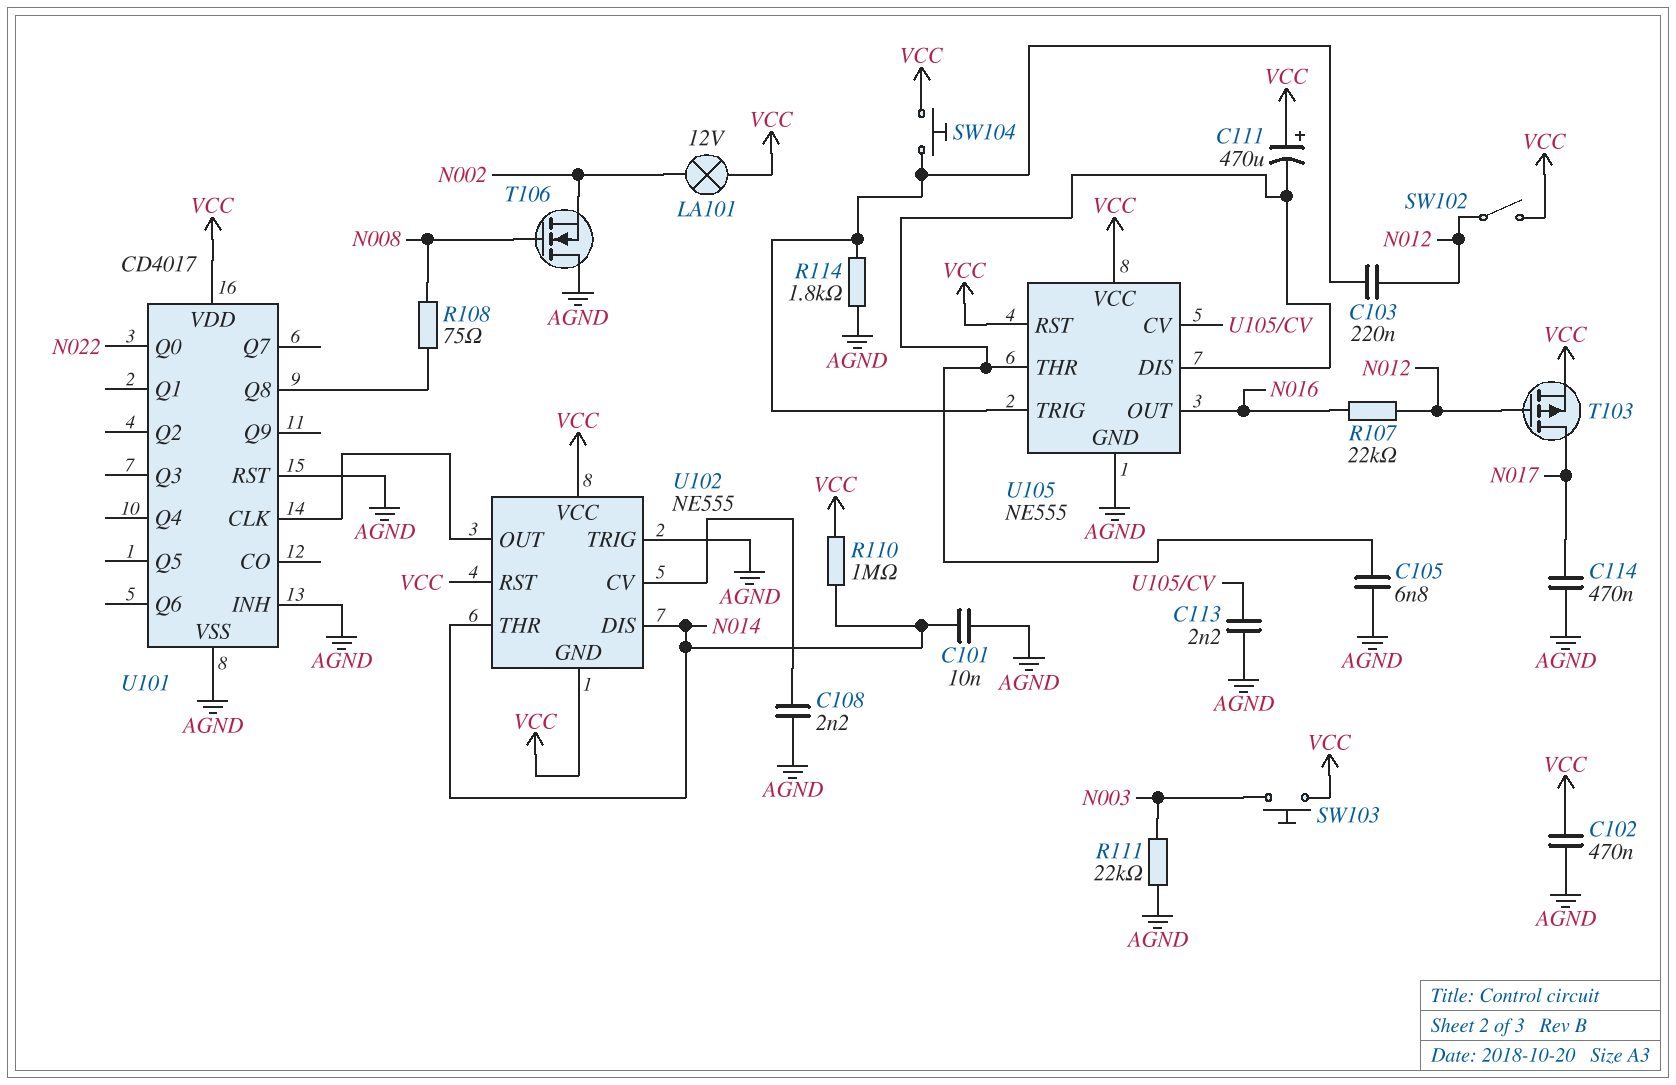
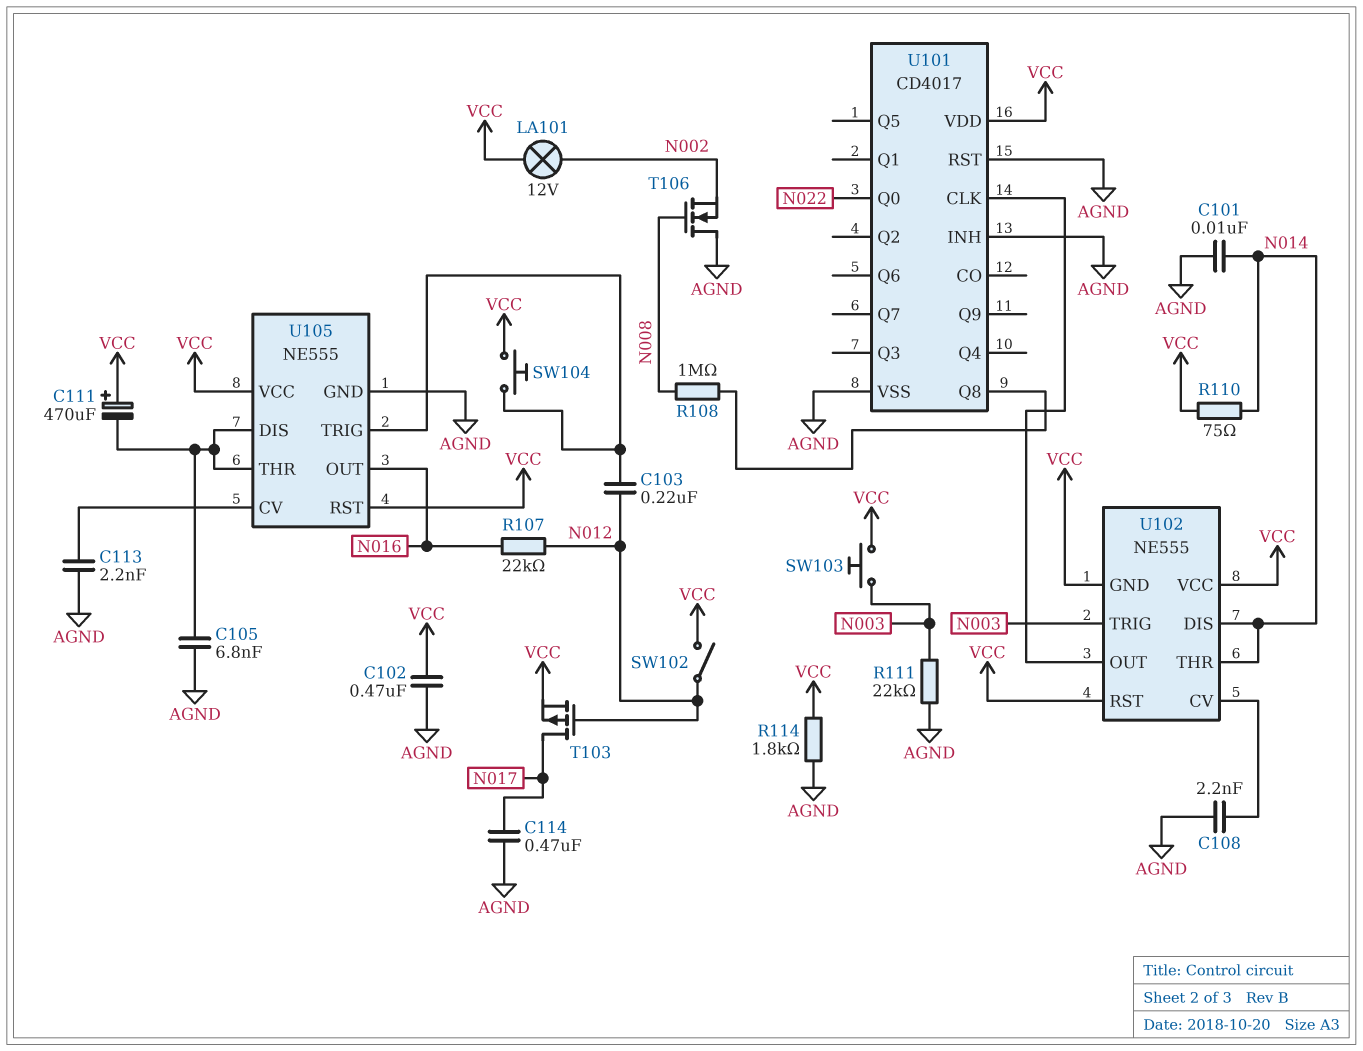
R108: 75 (N008, U101/Q8) -> 1M (N008, U101/Q8)
R110: 1M (N014, VCC) -> 75 (N014, VCC)
R114: 1.8k (AGND, U105/TRIG) -> 1.8k (AGND, VCC)
U102 pin TRIG: AGND -> N003

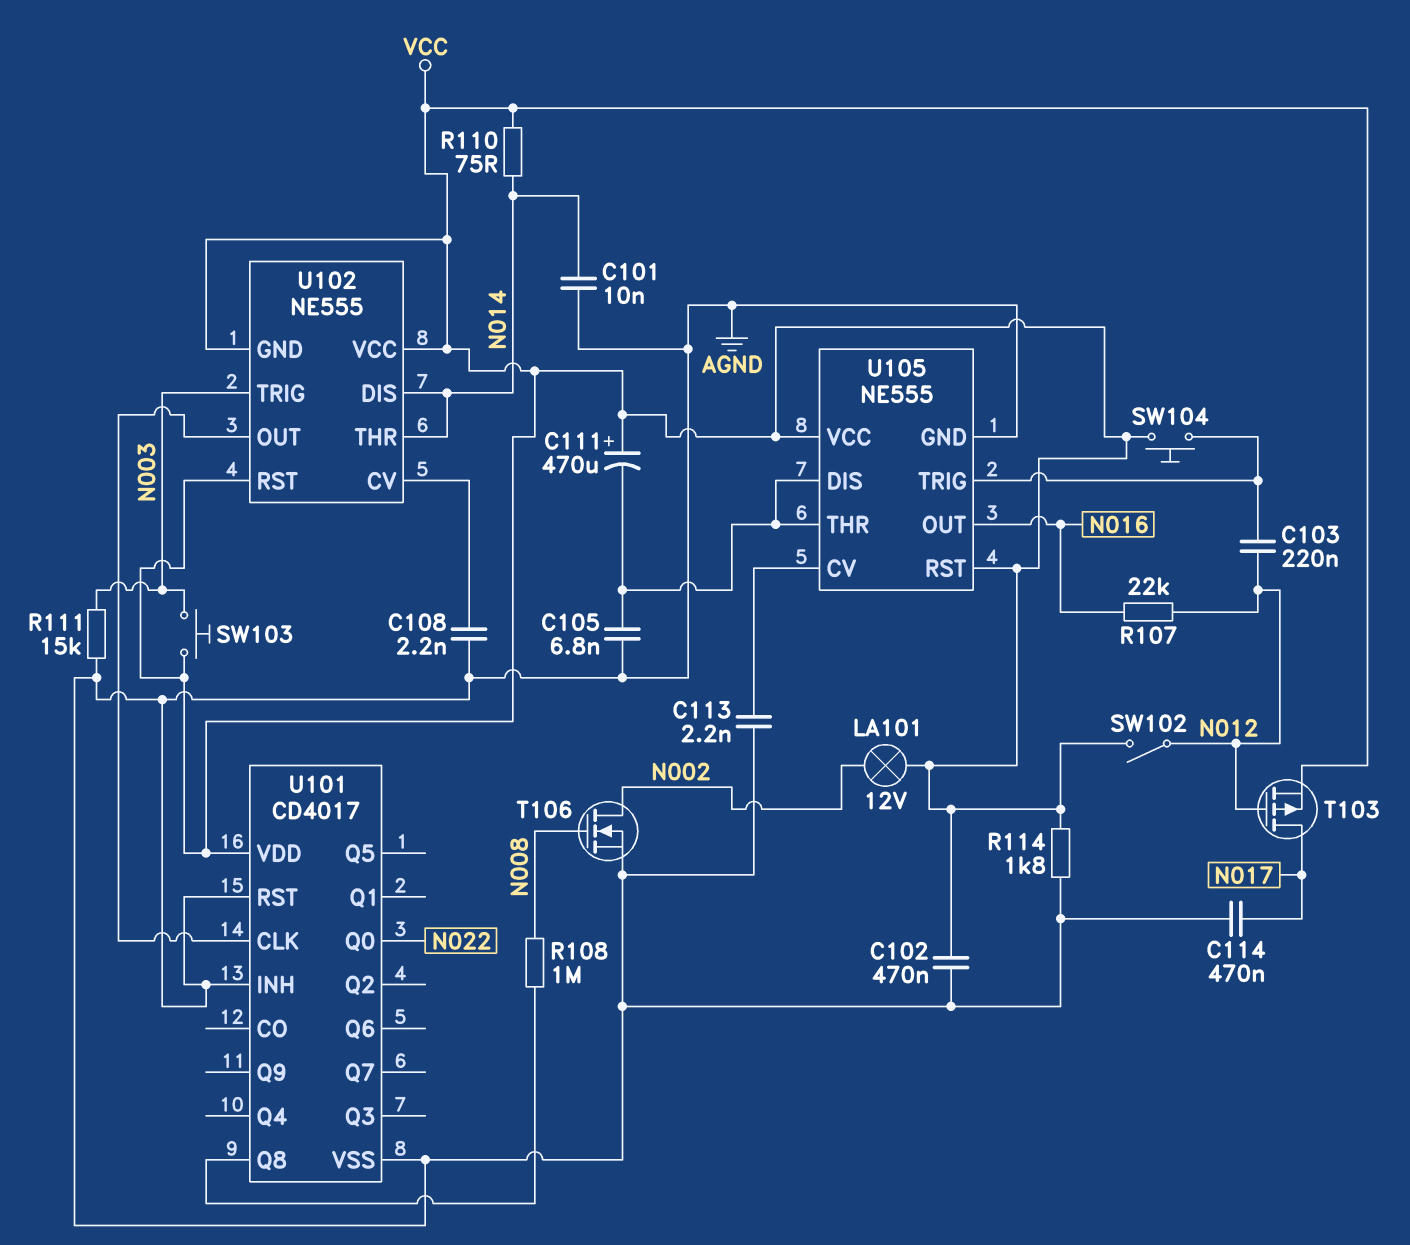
R111: 22k (AGND, N003) -> 15k (AGND, N003)
T106: NMOS (G N008, D AGND, S N002) -> NMOS (G N008, D N002, S AGND)

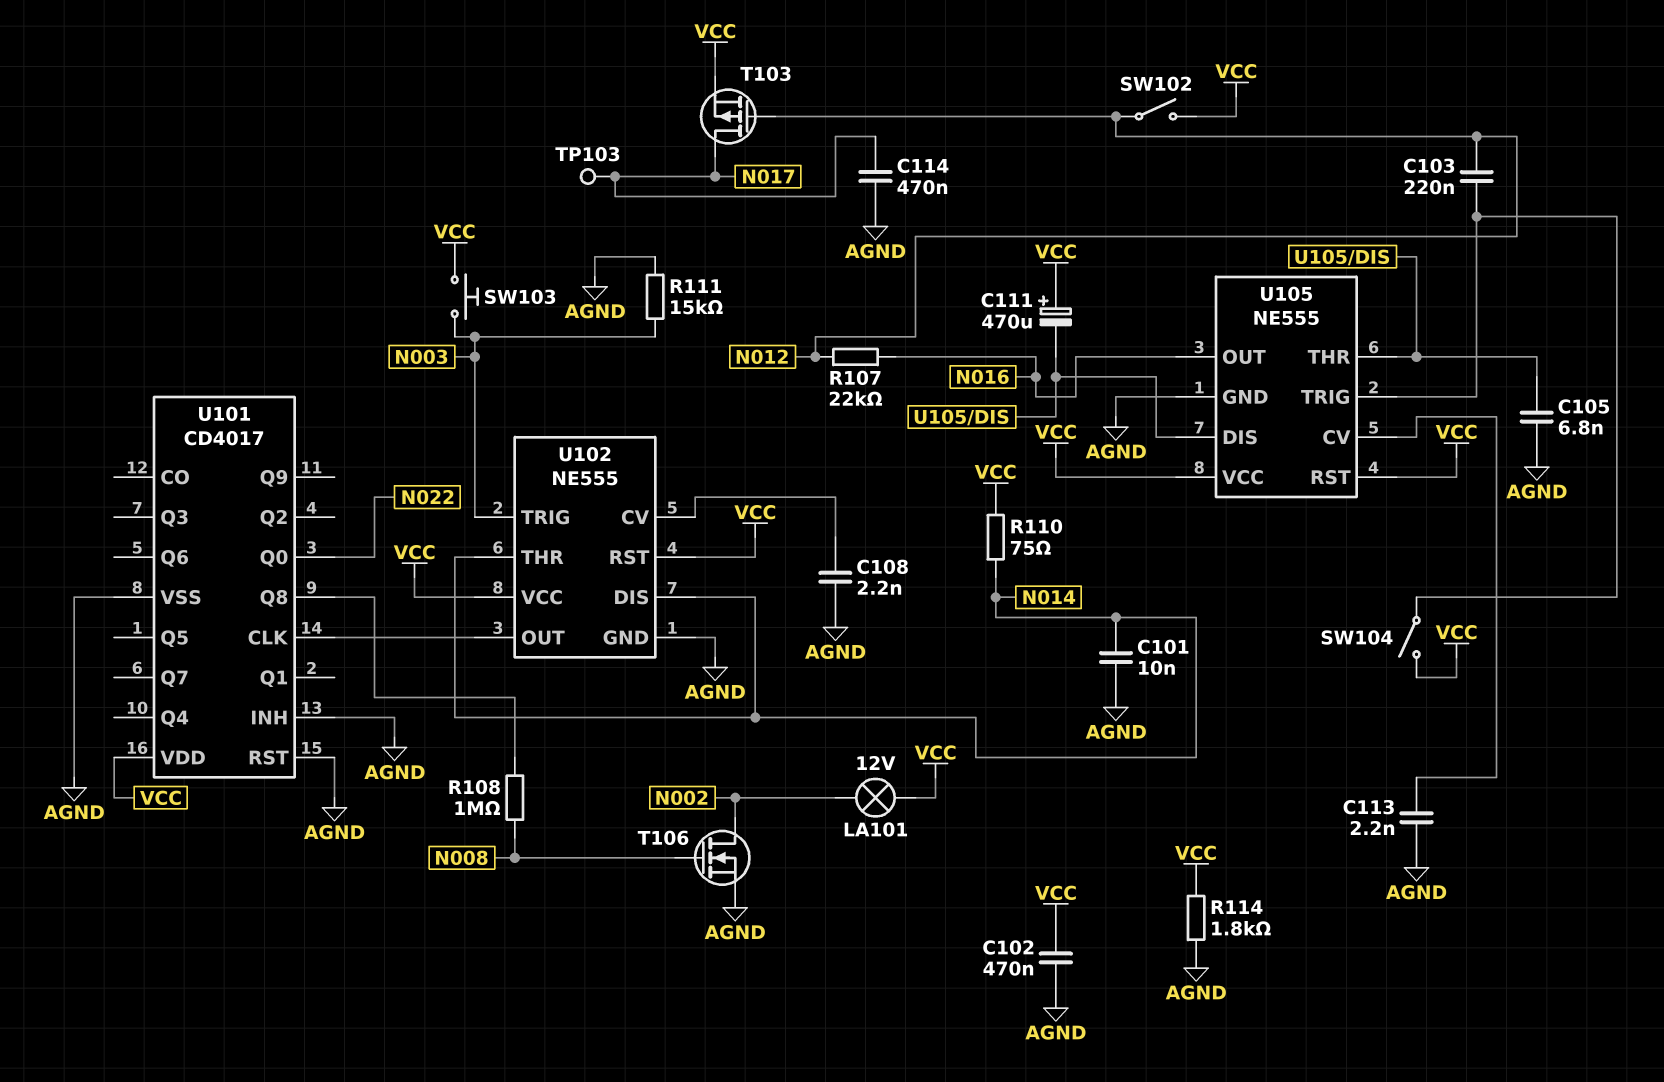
SW104: button (U105/TRIG, VCC) -> switch (U105/TRIG, VCC)
TP103: none -> test point (N017)
U102 pin GND: VCC -> AGND

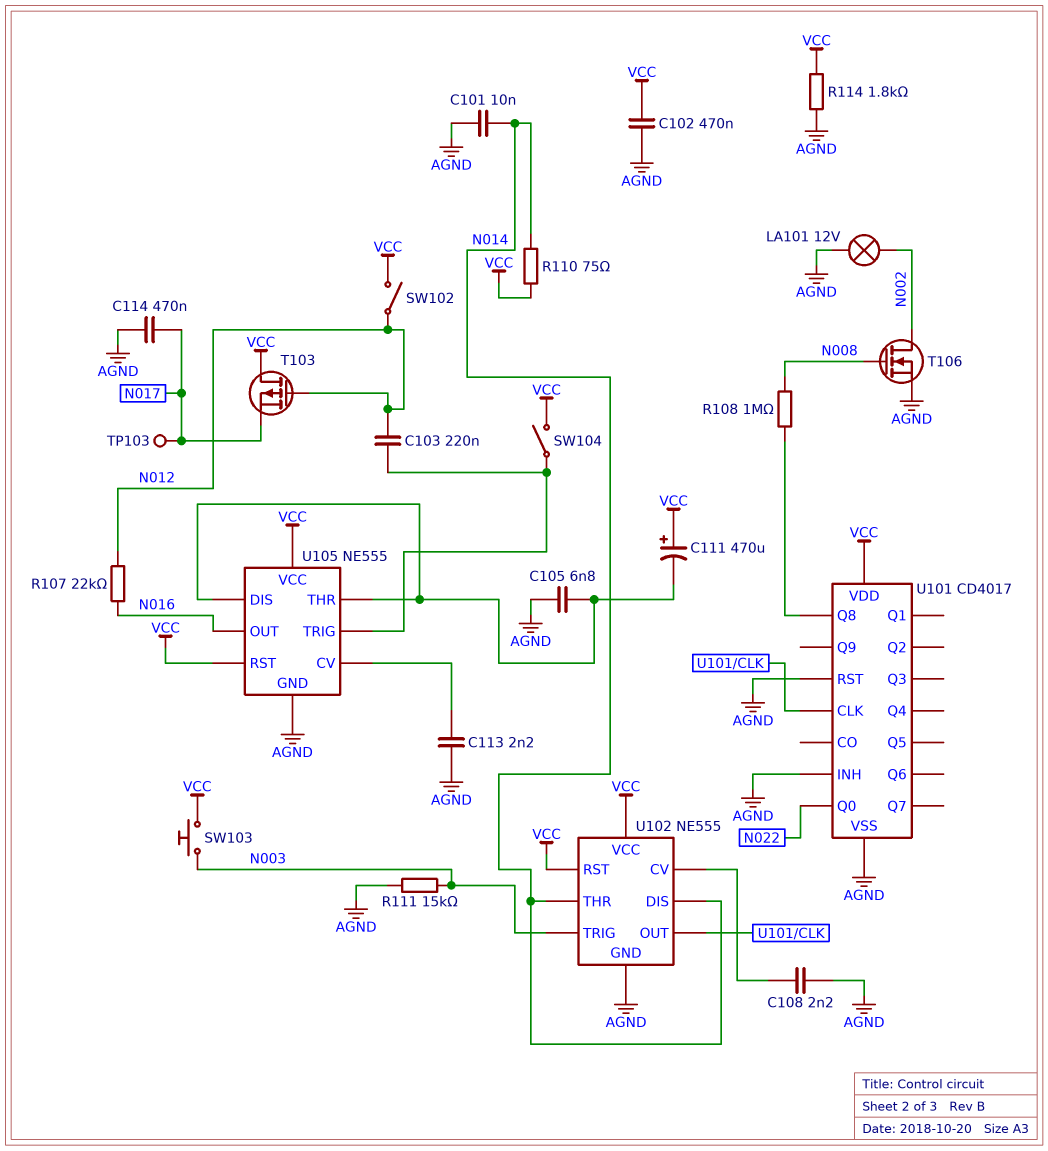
LA101: lamp 12V (N002, VCC) -> lamp 12V (AGND, N002)
T103: PMOS (G N012, D N017, S VCC) -> PMOS (G N012, D VCC, S N017)

